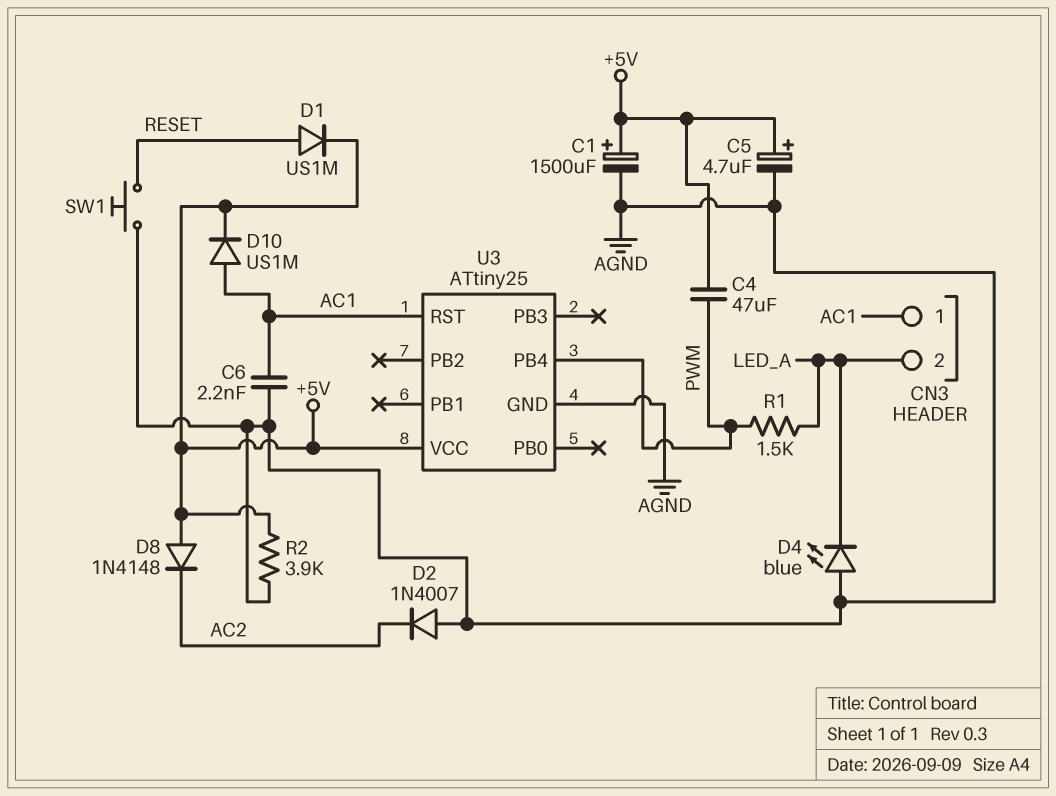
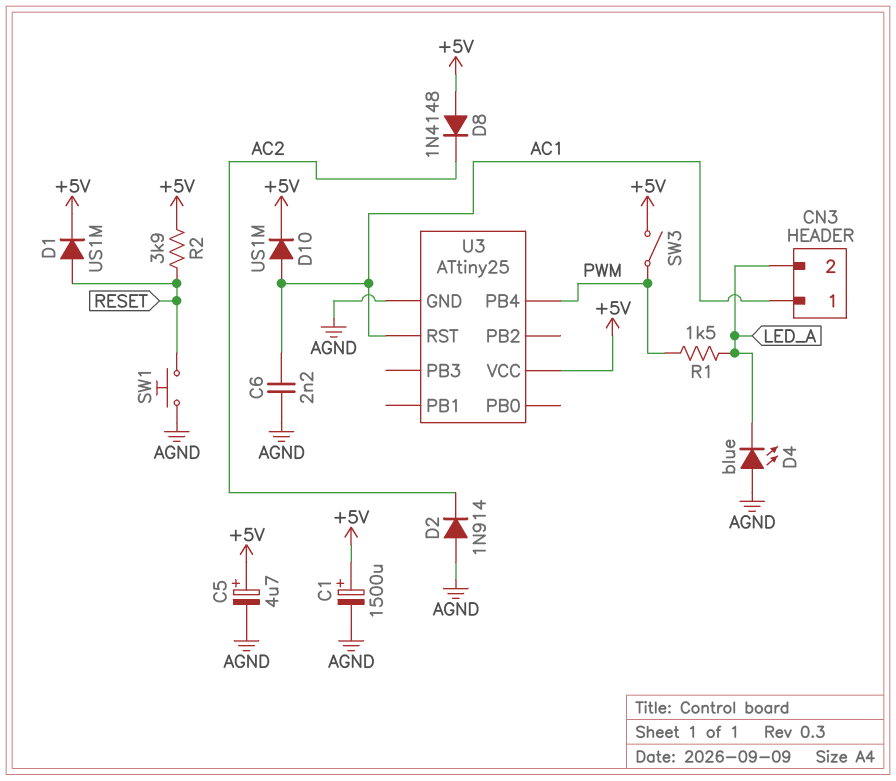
C4: 47uF (+5V, PWM) -> none
D2: diode 1N4007 (A AGND, K AC2) -> diode 1N914 (A AGND, K AC2)
R2: 3.9k (+5V, AGND) -> 3.9k (+5V, RESET)
SW3: none -> switch (+5V, PWM)

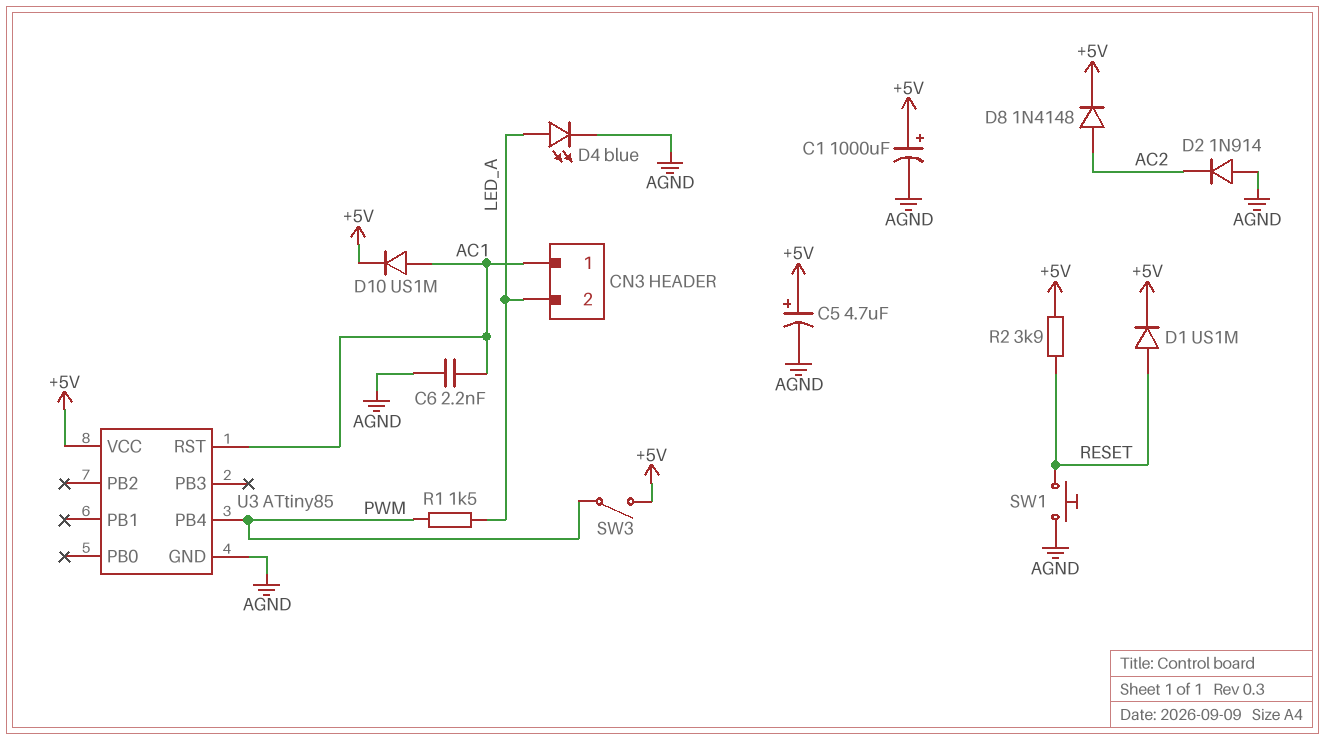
C1: 1500uF (plus +5V, minus AGND) -> 1000uF (plus +5V, minus AGND)
D4: LED blue (A AGND, K LED_A) -> LED blue (A LED_A, K AGND)
D8: diode 1N4148 (A +5V, K AC2) -> diode 1N4148 (A AC2, K +5V)
U3: ATtiny25 -> ATtiny85

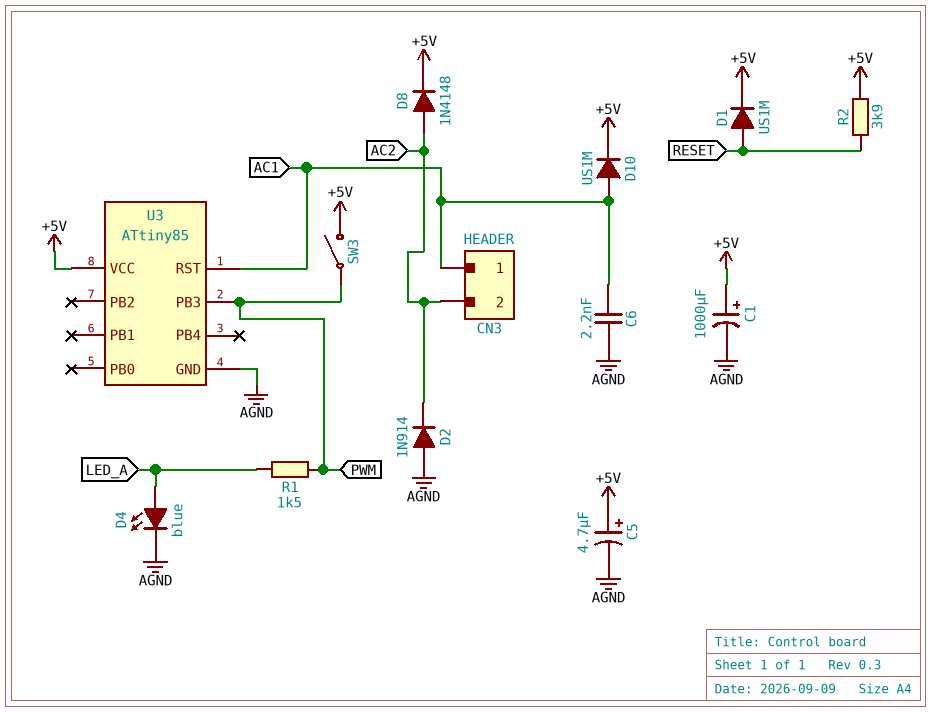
CN3 pin 2: LED_A -> AC2
SW1: button (AGND, RESET) -> none
U3 pin PB3: none -> PWM
U3 pin PB4: PWM -> none

